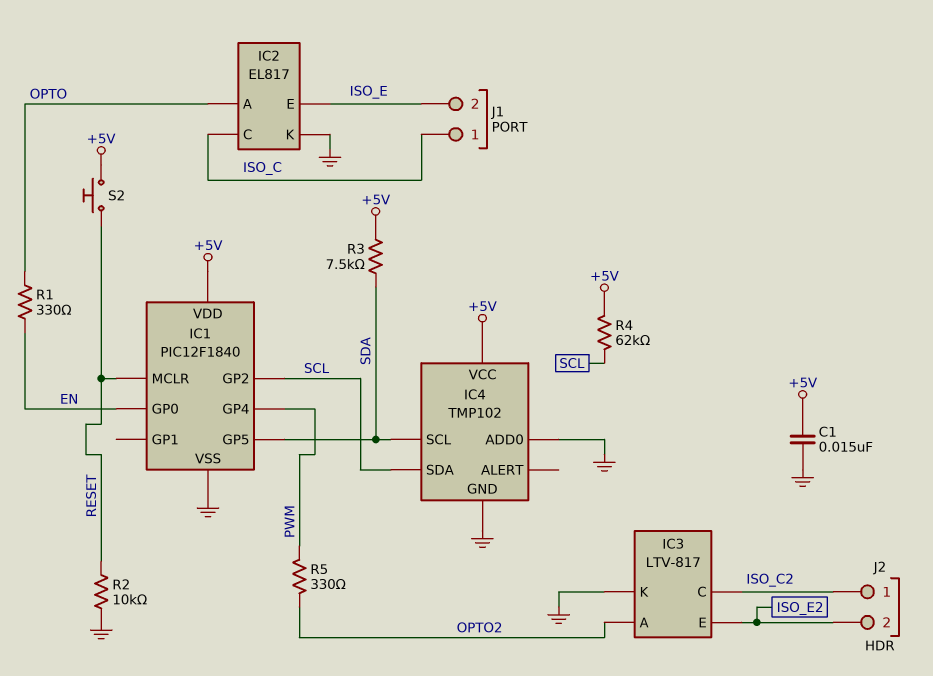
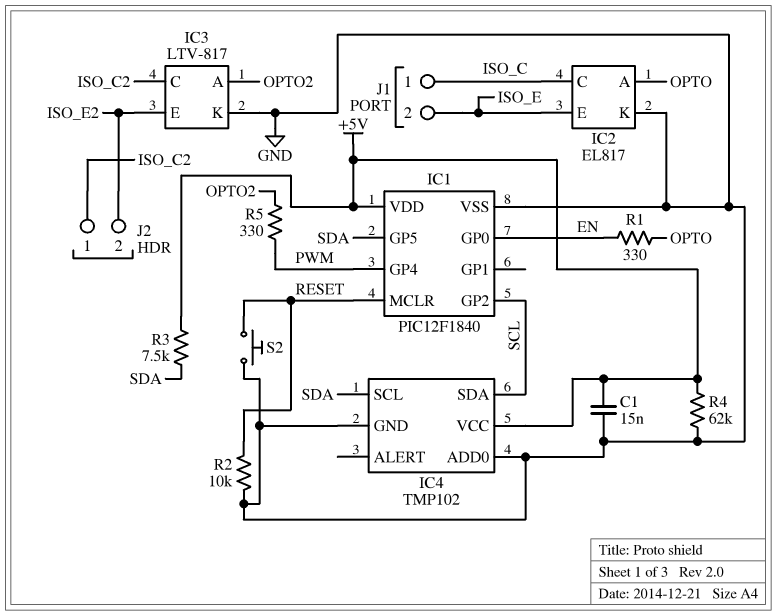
R4: 62k (+5V, SCL) -> 62k (+5V, GND)
S2: button (+5V, RESET) -> button (GND, RESET)

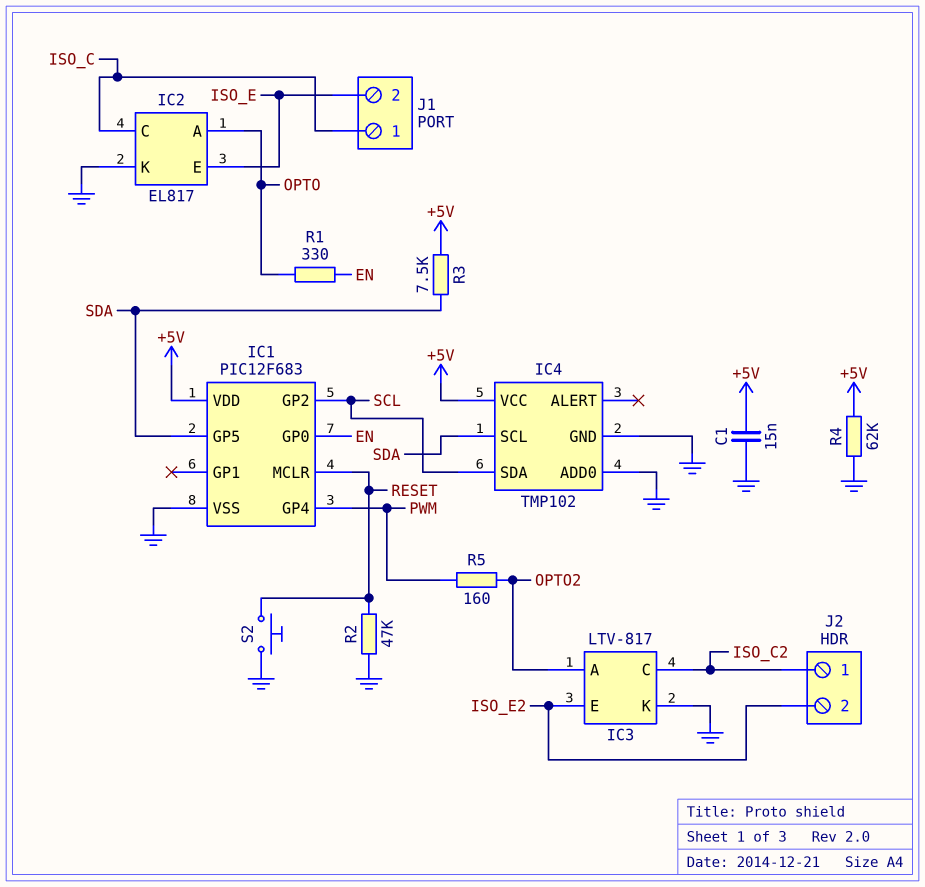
IC1: PIC12F1840 -> PIC12F683
R2: 10k (GND, RESET) -> 47k (GND, RESET)
R5: 330 (OPTO2, PWM) -> 160 (OPTO2, PWM)

